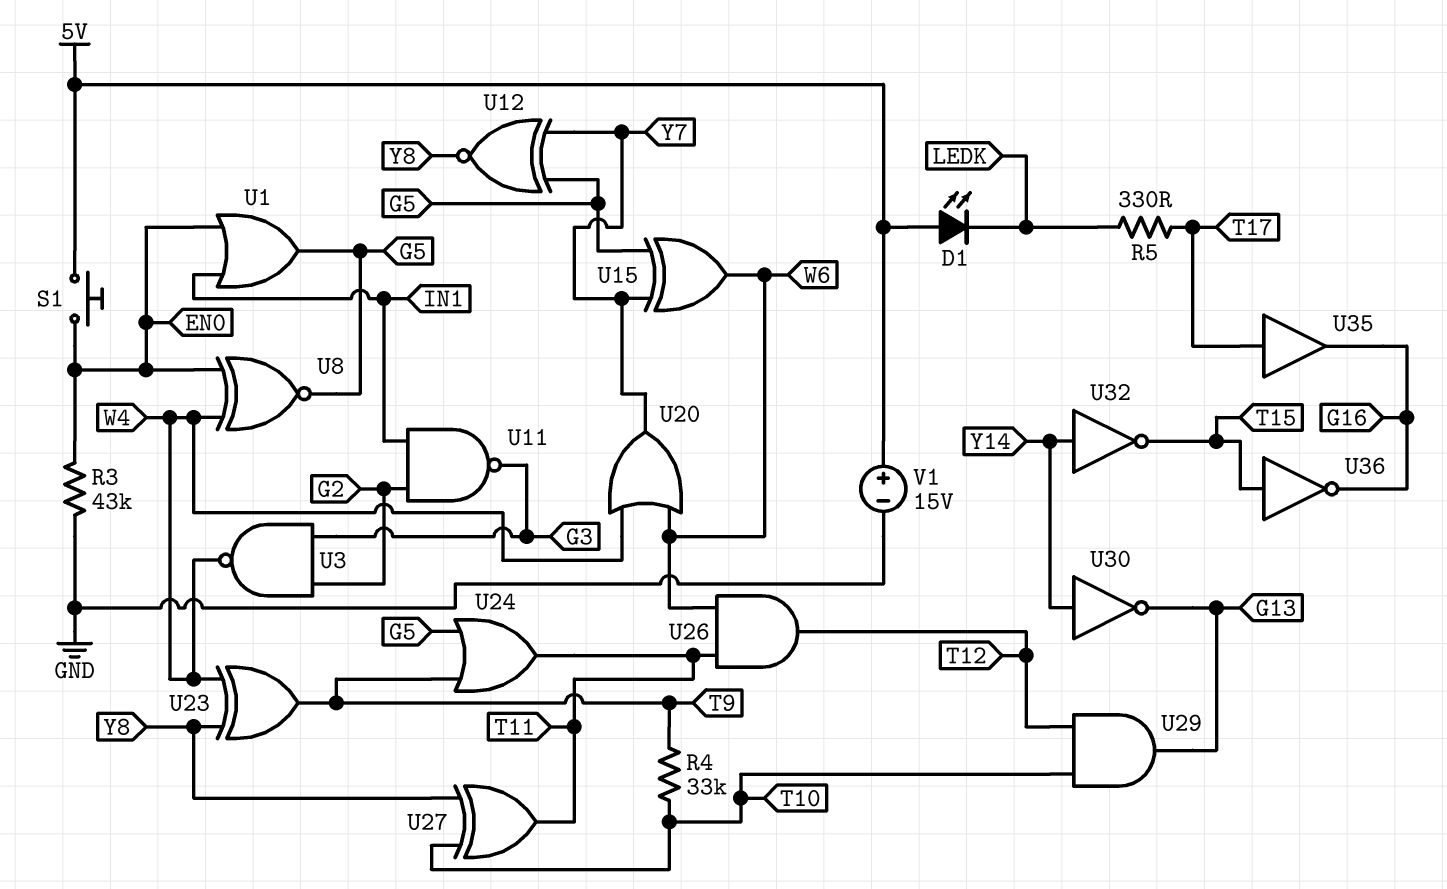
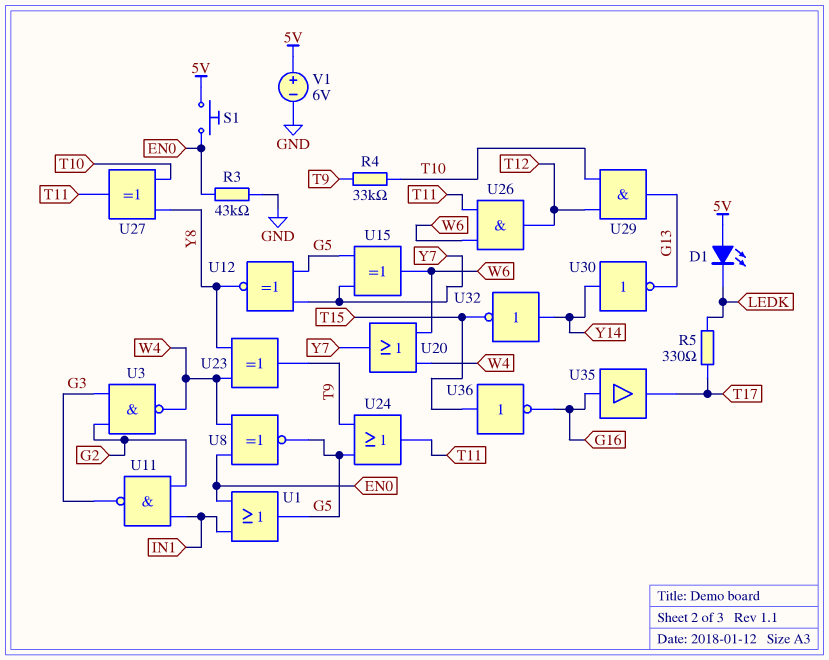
U35: buffer (in T17, out G16) -> buffer (in G16, out T17)
V1: 15V (plus 5V, minus GND) -> 6V (plus 5V, minus GND)

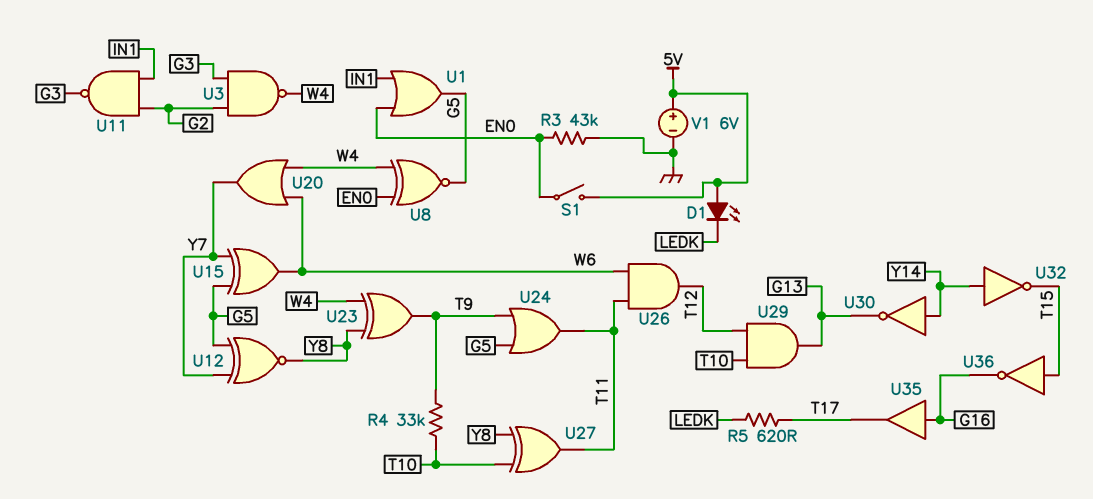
R5: 330 (LEDK, T17) -> 620 (LEDK, T17)
S1: button (5V, EN0) -> switch (5V, EN0)

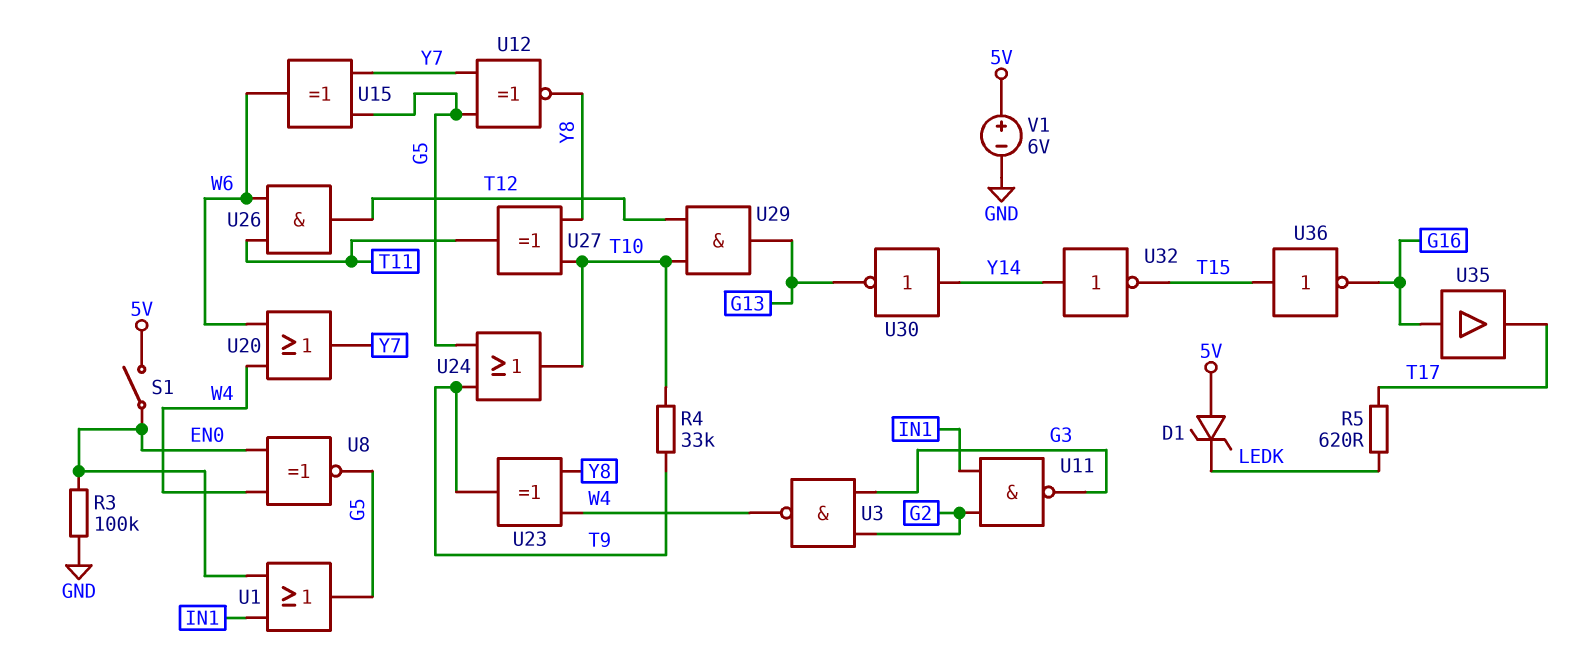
D1: LED (A 5V, K LEDK) -> zener (A 5V, K LEDK)
R3: 43k (EN0, GND) -> 100k (EN0, GND)
U24: OR (in G5, in T9, out T11) -> OR (in G5, in T9, out T10)

